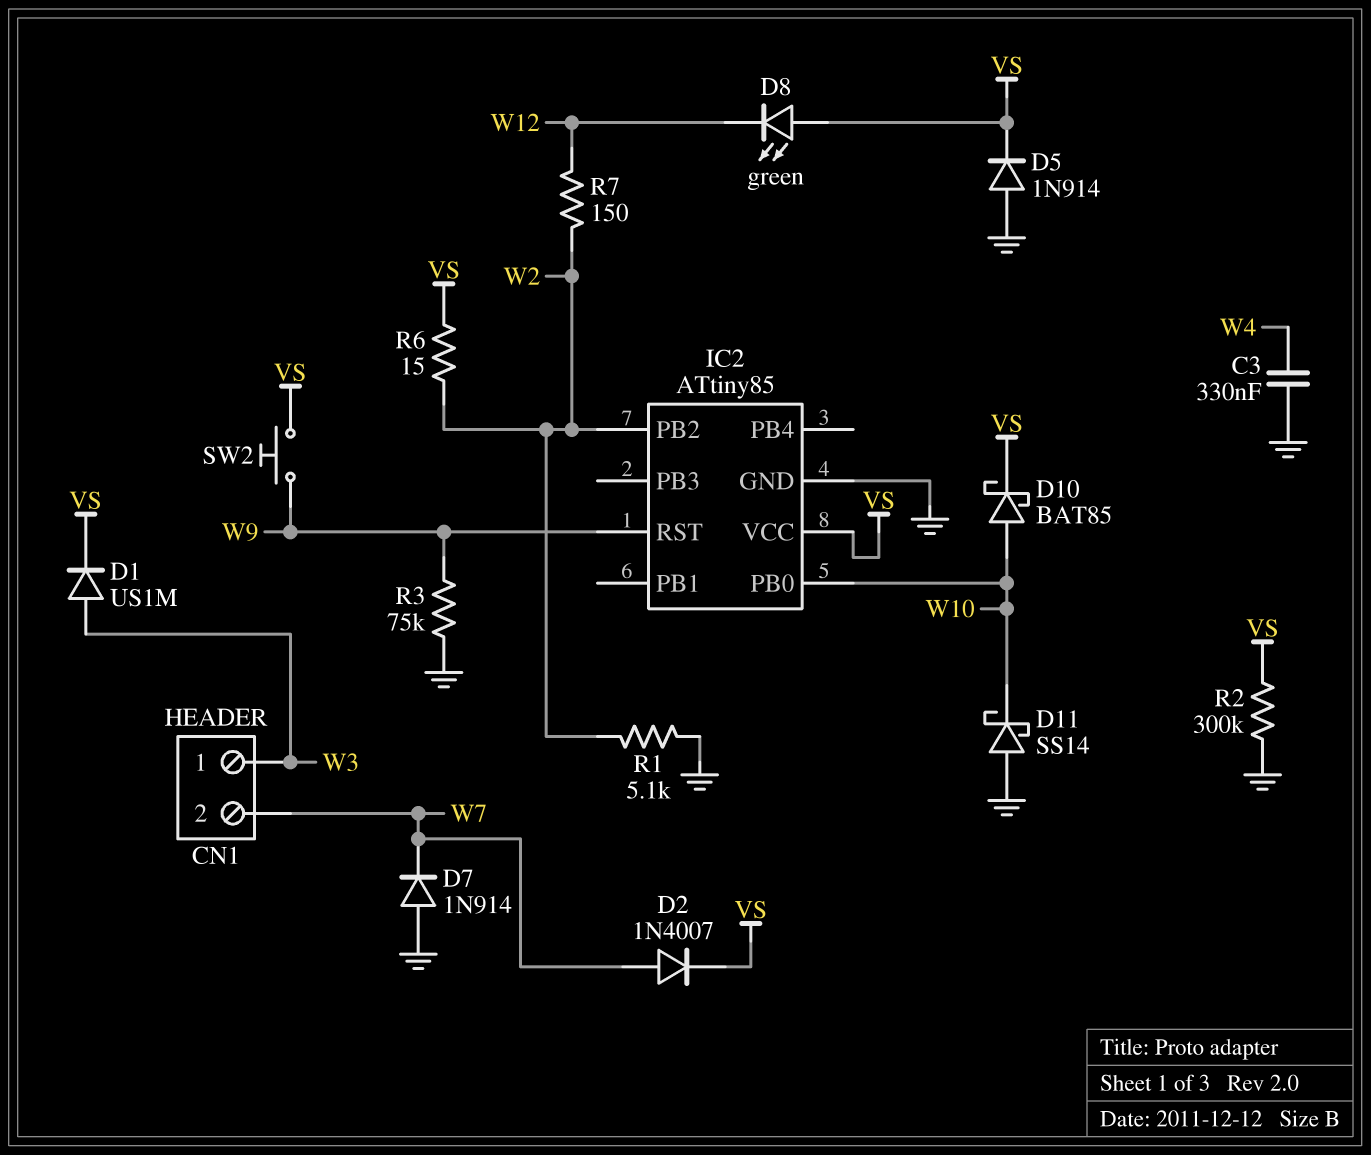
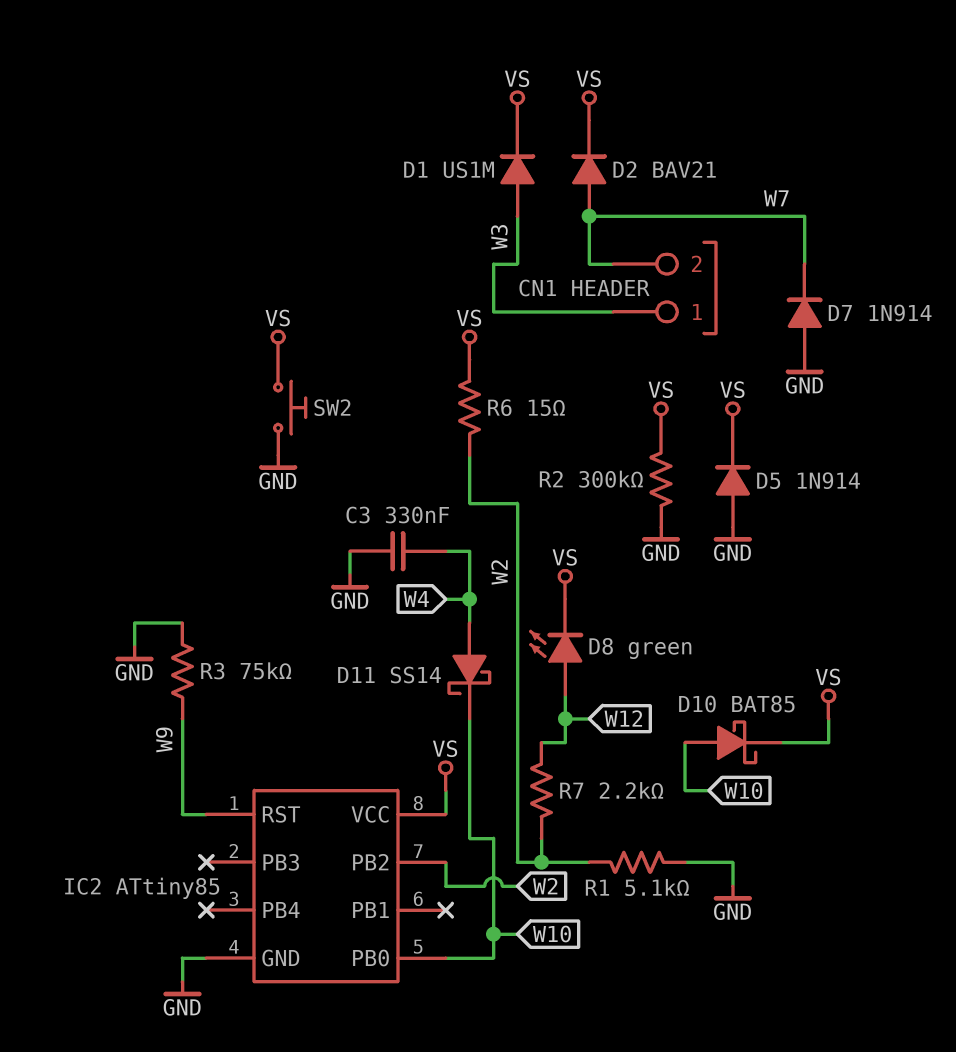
D2: diode 1N4007 (A W7, K VS) -> diode BAV21 (A W7, K VS)
D8: LED green (A VS, K W12) -> LED green (A W12, K VS)
D11: schottky SS14 (A GND, K W10) -> schottky SS14 (A W4, K W10)
R7: 150 (W2, W12) -> 2.2k (W2, W12)
SW2: button (VS, W9) -> button (GND, VS)

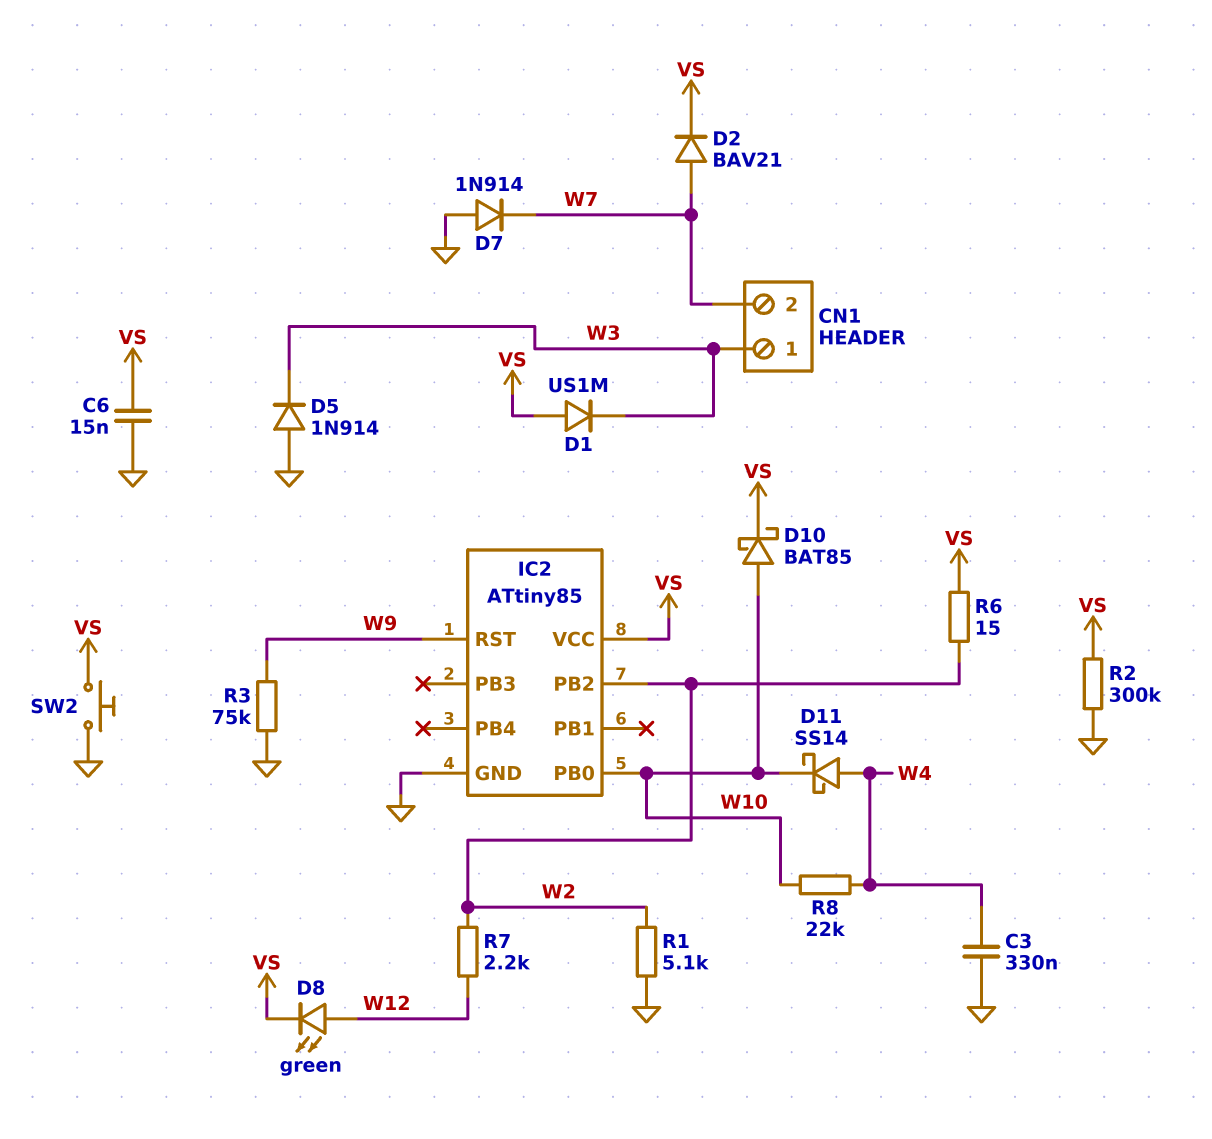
C6: none -> 15nF (GND, VS)
D1: diode US1M (A W3, K VS) -> diode US1M (A VS, K W3)
D5: diode 1N914 (A GND, K VS) -> diode 1N914 (A GND, K W3)
R8: none -> 22k (W4, W10)

